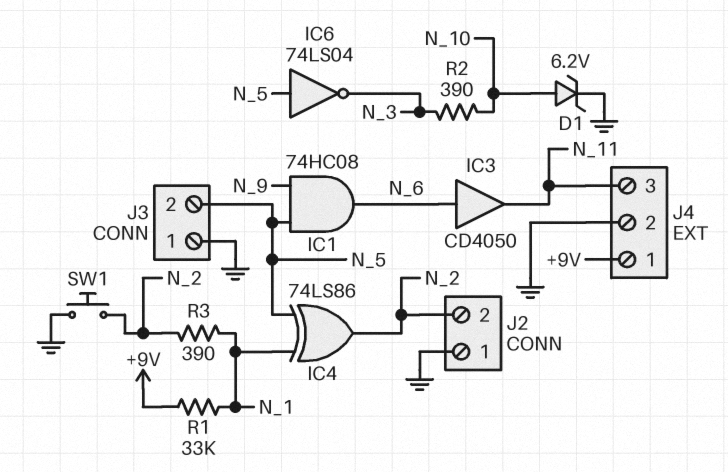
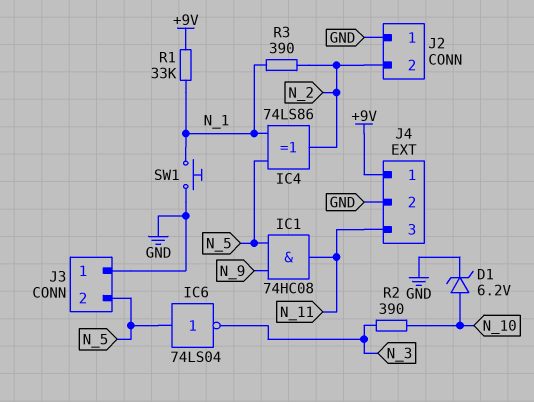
IC1: AND 74HC08 (in N_5, in N_9, out N_6) -> AND 74HC08 (in N_5, in N_9, out N_11)
IC3: buffer CD4050 (in N_6, out N_11) -> none
SW1: button (GND, N_2) -> button (GND, N_1)

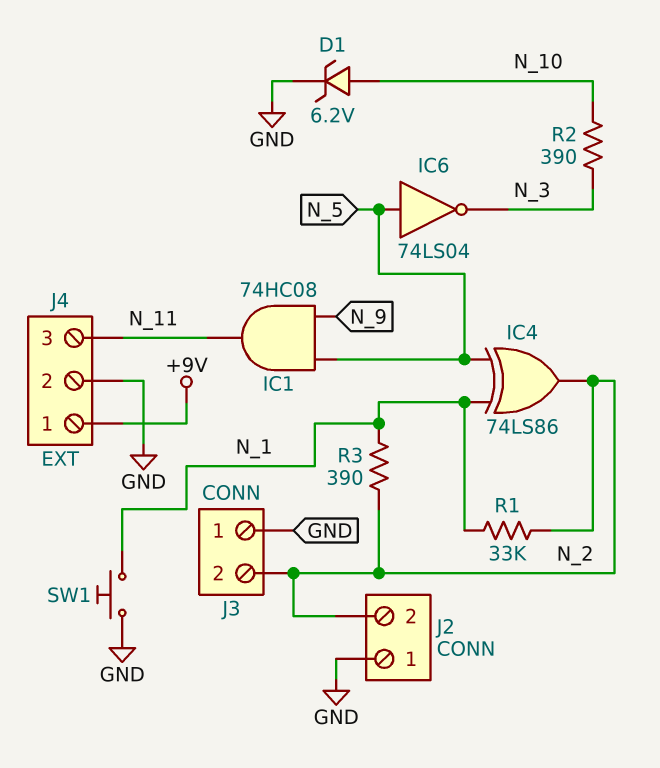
J3 pin 2: N_5 -> N_2
R1: 33k (+9V, N_1) -> 33k (N_1, N_2)

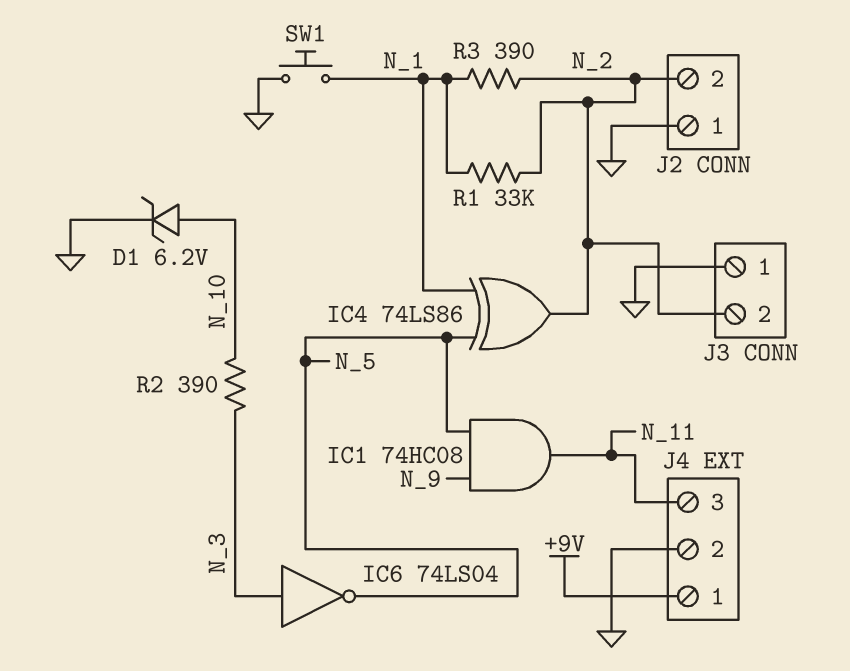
IC6: NOT 74LS04 (in N_5, out N_3) -> NOT 74LS04 (in N_3, out N_5)

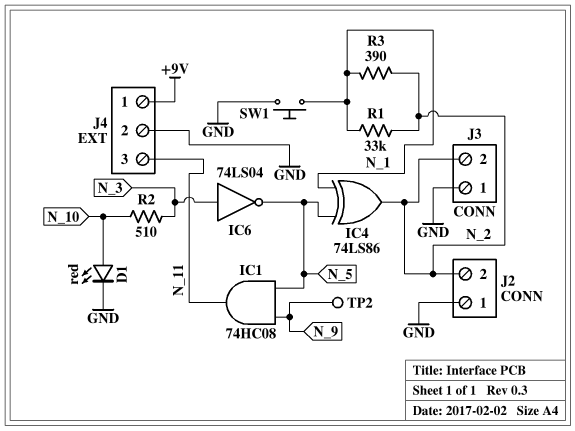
D1: zener 6.2V (A N_10, K GND) -> LED red (A N_10, K GND)
R2: 390 (N_3, N_10) -> 510 (N_3, N_10)
TP2: none -> test point (N_9)

